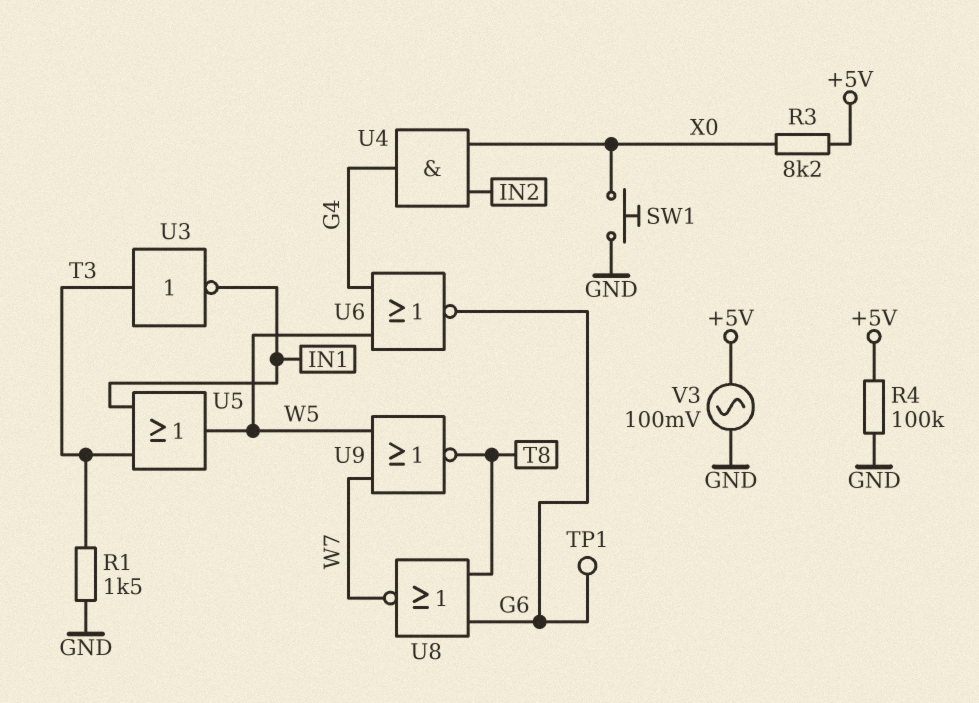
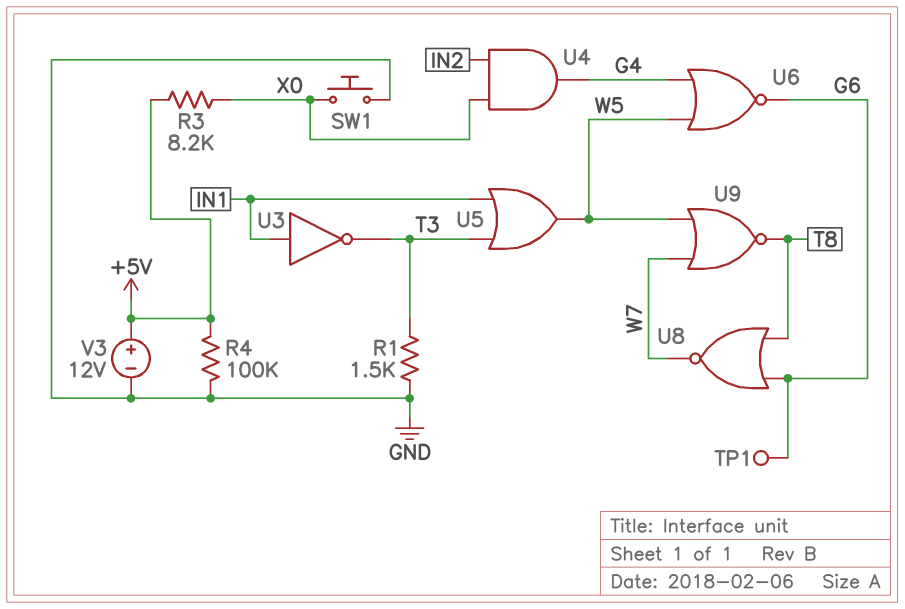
U3: NOT (in T3, out IN1) -> NOT (in IN1, out T3)
V3: AC 100mV (+5V, GND) -> 12V (plus +5V, minus GND)

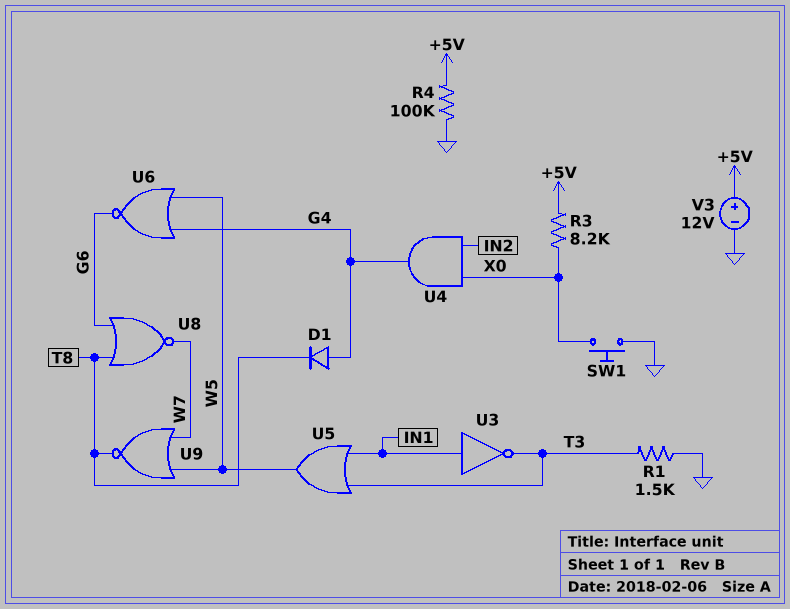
D1: none -> diode (A G4, K T8)
TP1: test point (G6) -> none

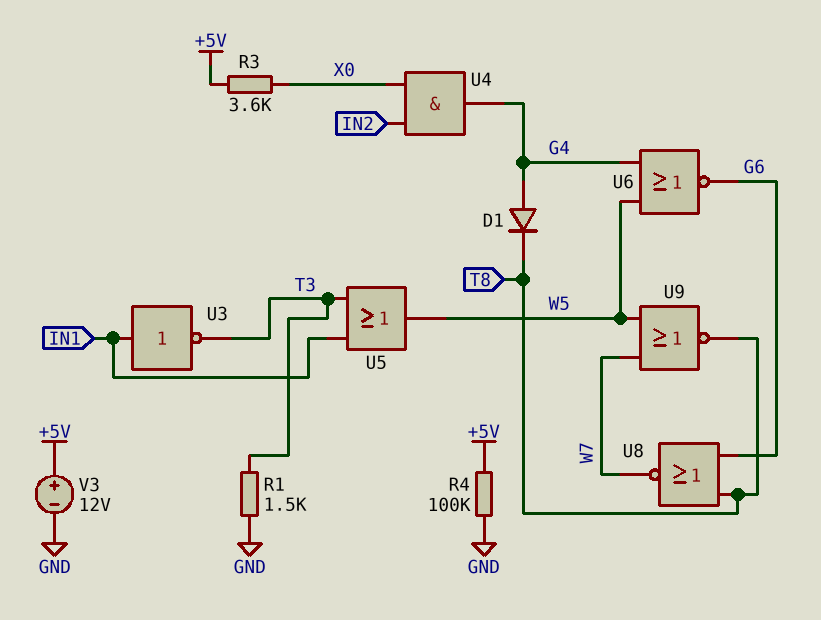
R3: 8.2k (+5V, X0) -> 3.6k (+5V, X0)
SW1: button (GND, X0) -> none

